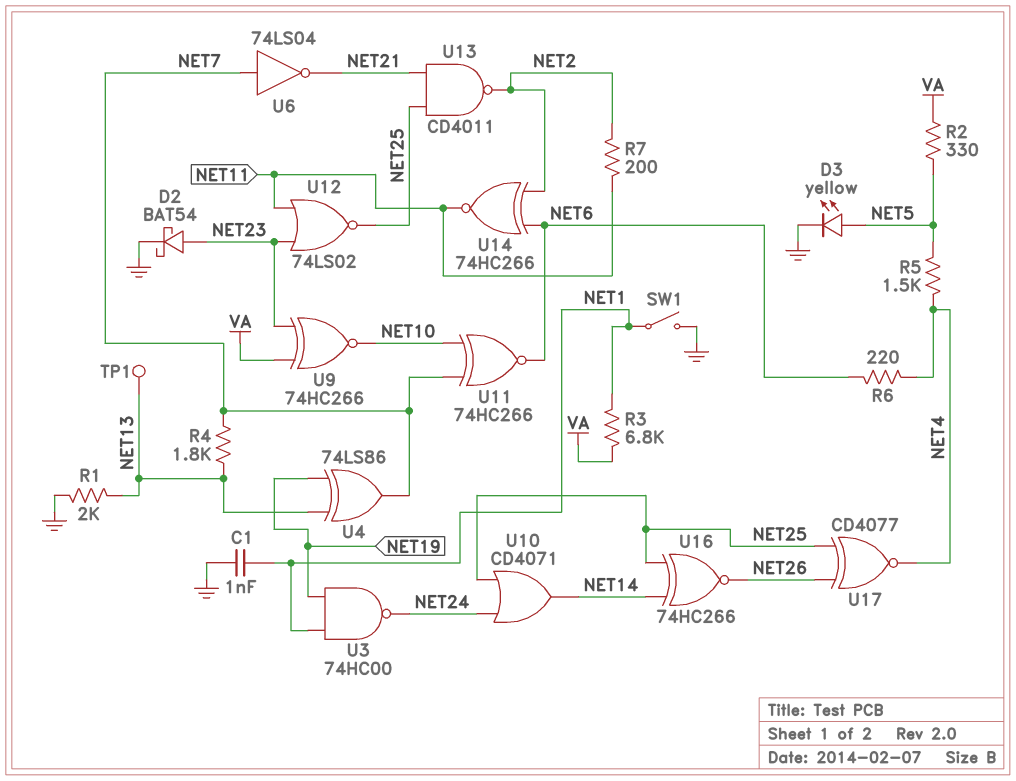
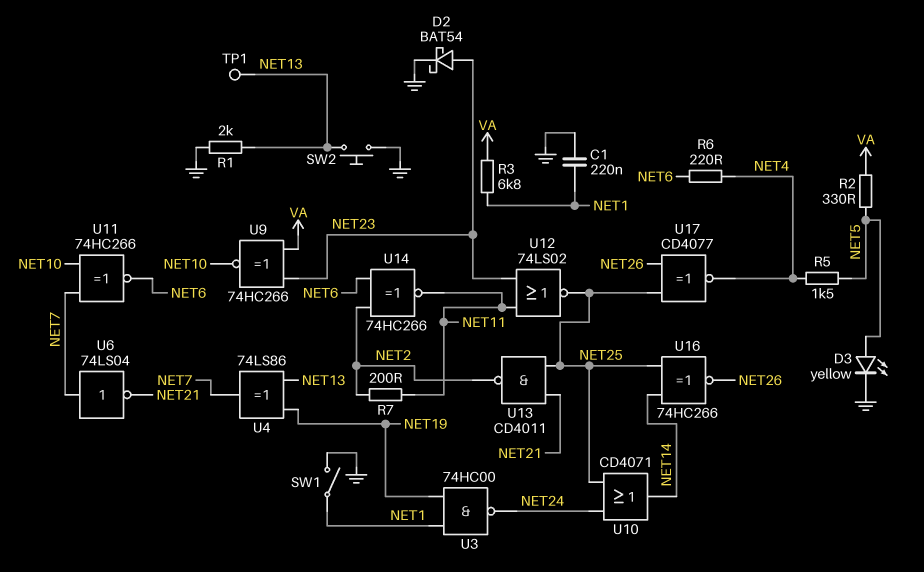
C1: 1nF (GND, NET1) -> 220nF (GND, NET1)
R4: 1.8k (NET7, NET13) -> none
SW2: none -> button (GND, NET13)

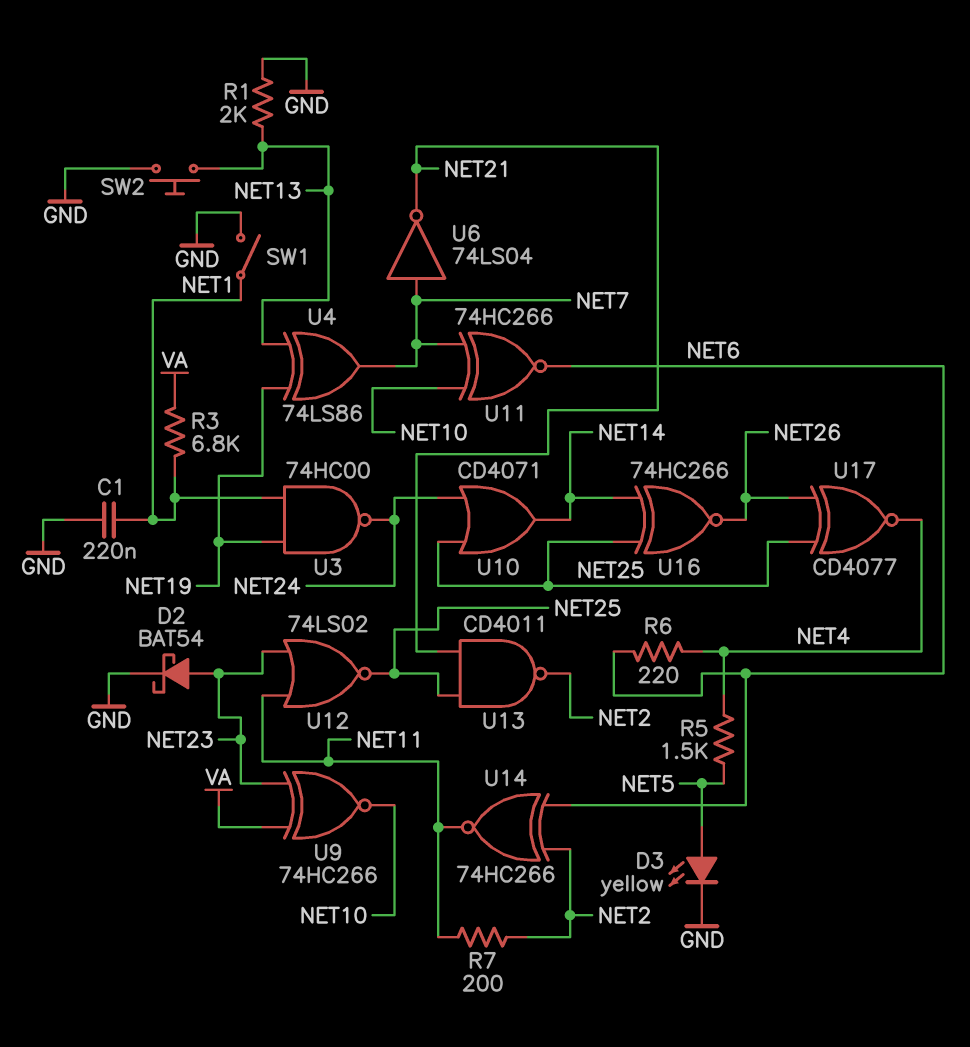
R2: 330 (NET5, VA) -> none
TP1: test point (NET13) -> none

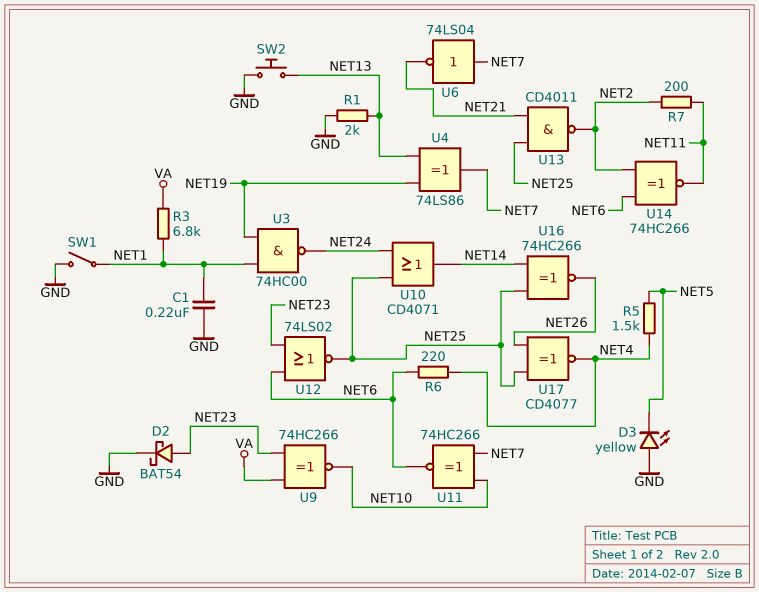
D3: LED yellow (A NET5, K GND) -> LED yellow (A GND, K NET5)
U12: NOR 74LS02 (in NET11, in NET23, out NET25) -> NOR 74LS02 (in NET6, in NET23, out NET25)

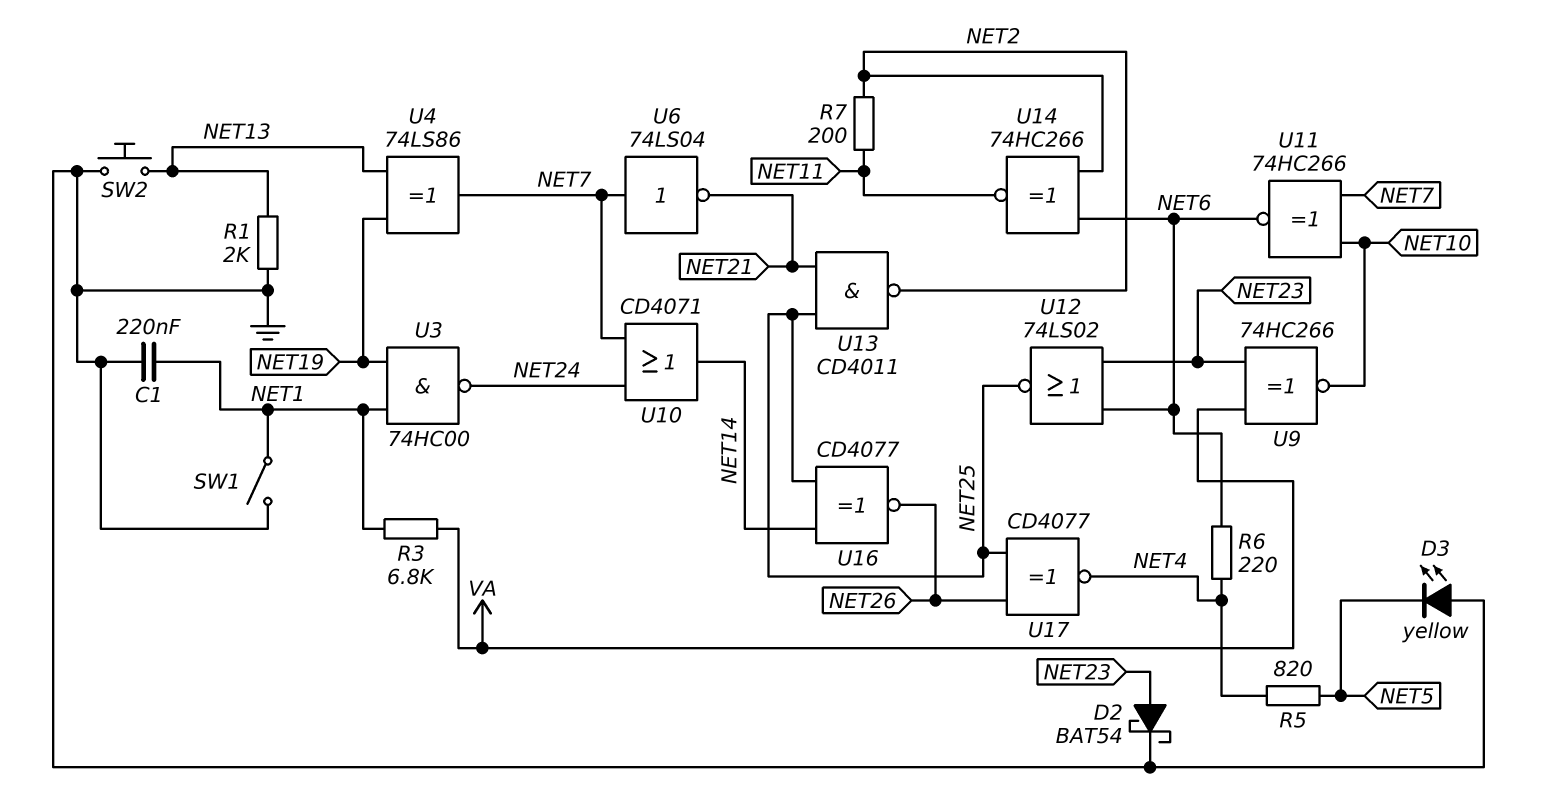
R5: 1.5k (NET4, NET5) -> 820 (NET4, NET5)
U10: OR CD4071 (in NET24, in NET25, out NET14) -> OR CD4071 (in NET7, in NET24, out NET14)
U16: XNOR 74HC266 (in NET14, in NET25, out NET26) -> XNOR CD4077 (in NET14, in NET25, out NET26)

